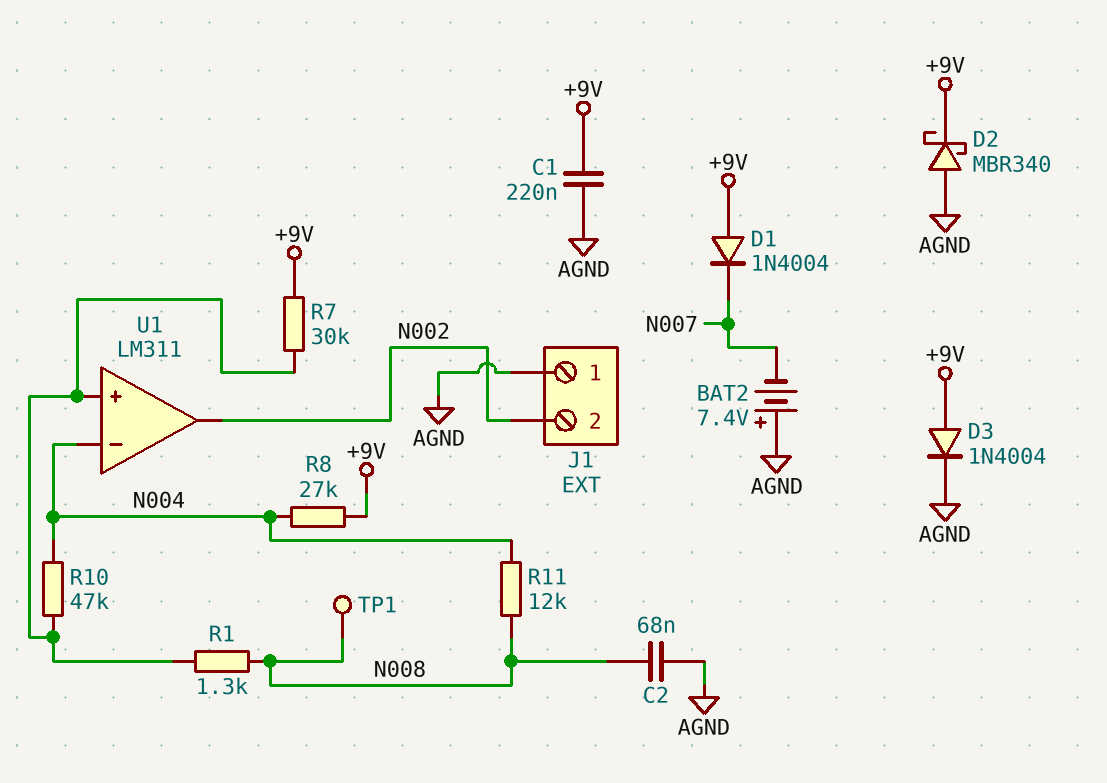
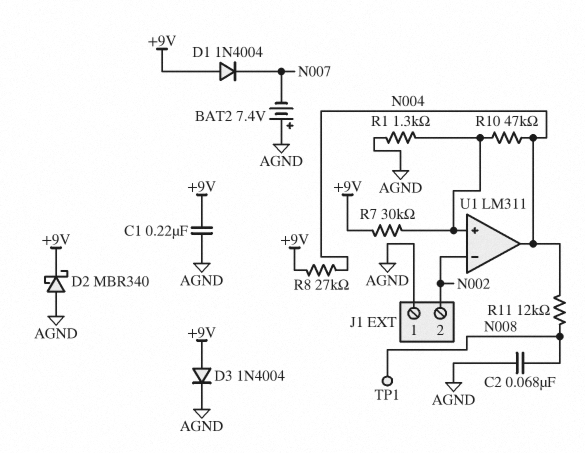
R1: 1.3k (N008, U1/in+) -> 1.3k (AGND, U1/in+)
U1 pin in-: N004 -> N002
U1 pin out: N002 -> N004

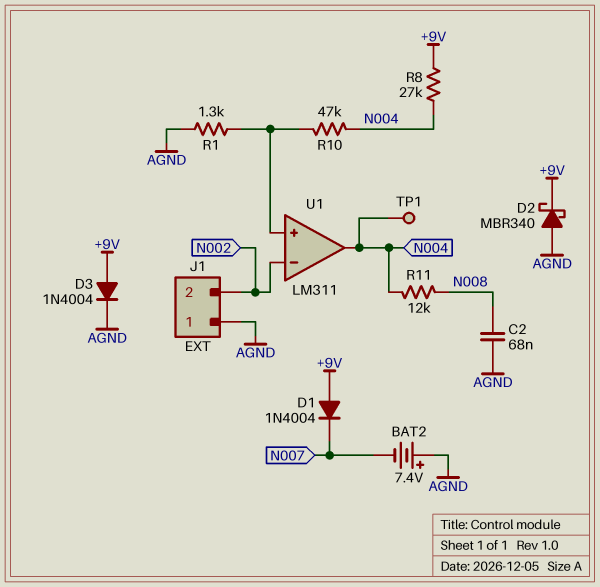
C1: 220nF (+9V, AGND) -> none
R7: 30k (+9V, U1/in+) -> none
TP1: test point (N008) -> test point (N004)

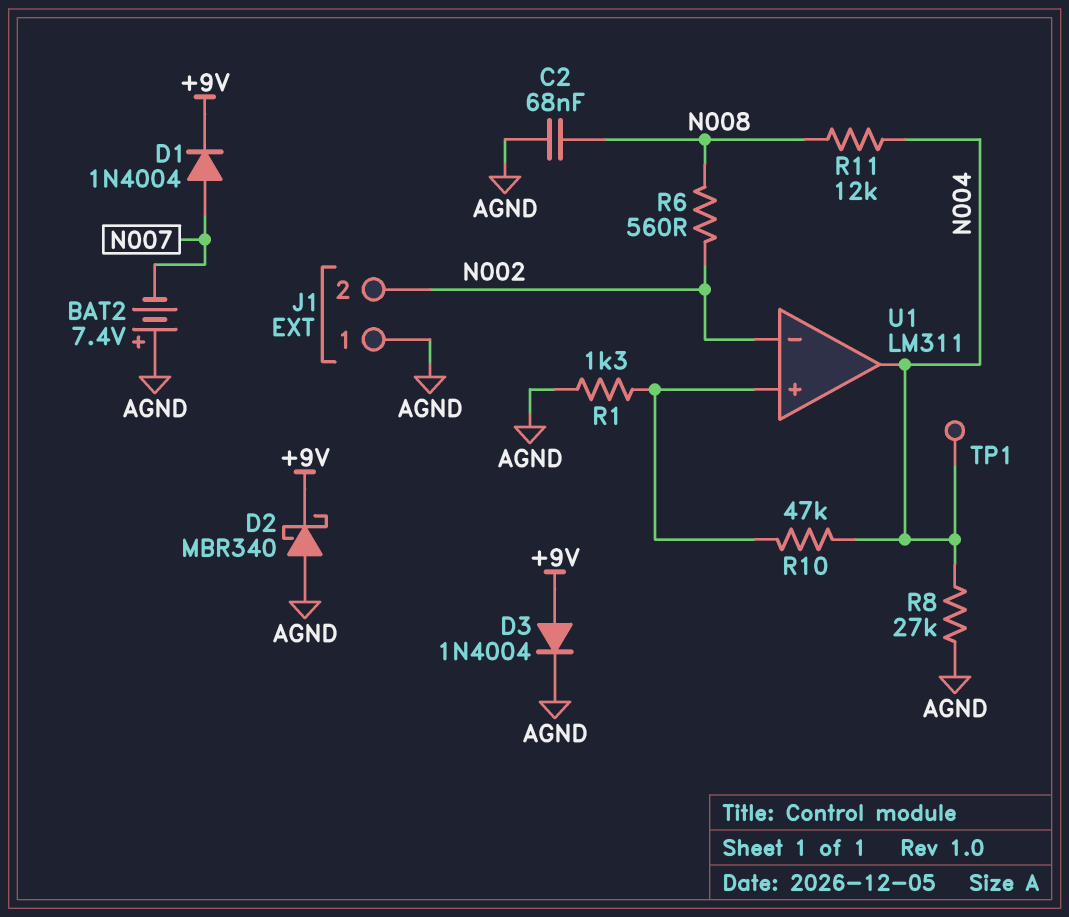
D1: diode 1N4004 (A +9V, K N007) -> diode 1N4004 (A N007, K +9V)
R6: none -> 560 (N002, N008)
R8: 27k (+9V, N004) -> 27k (AGND, N004)

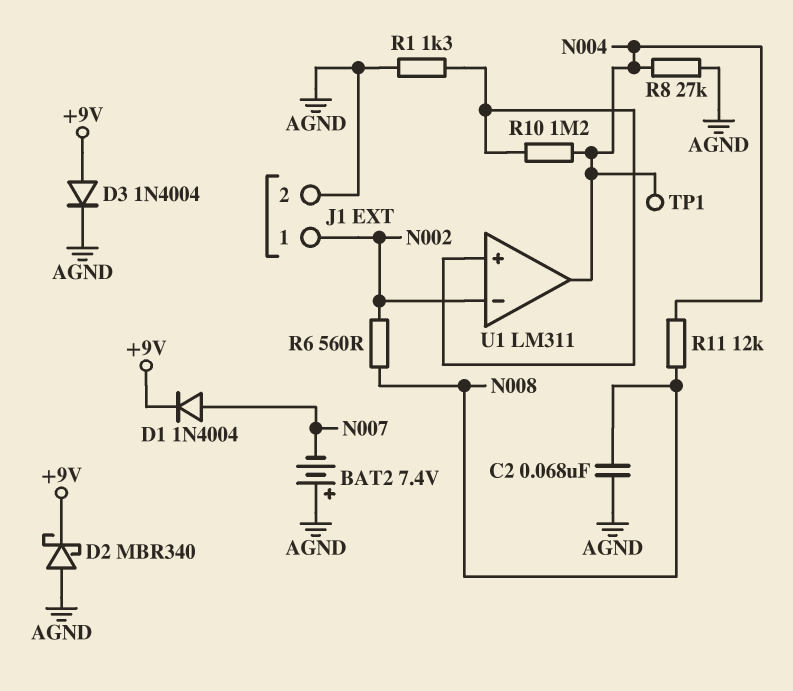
J1 pin 1: AGND -> N002
J1 pin 2: N002 -> AGND
R10: 47k (N004, U1/in+) -> 1.2M (N004, U1/in+)

